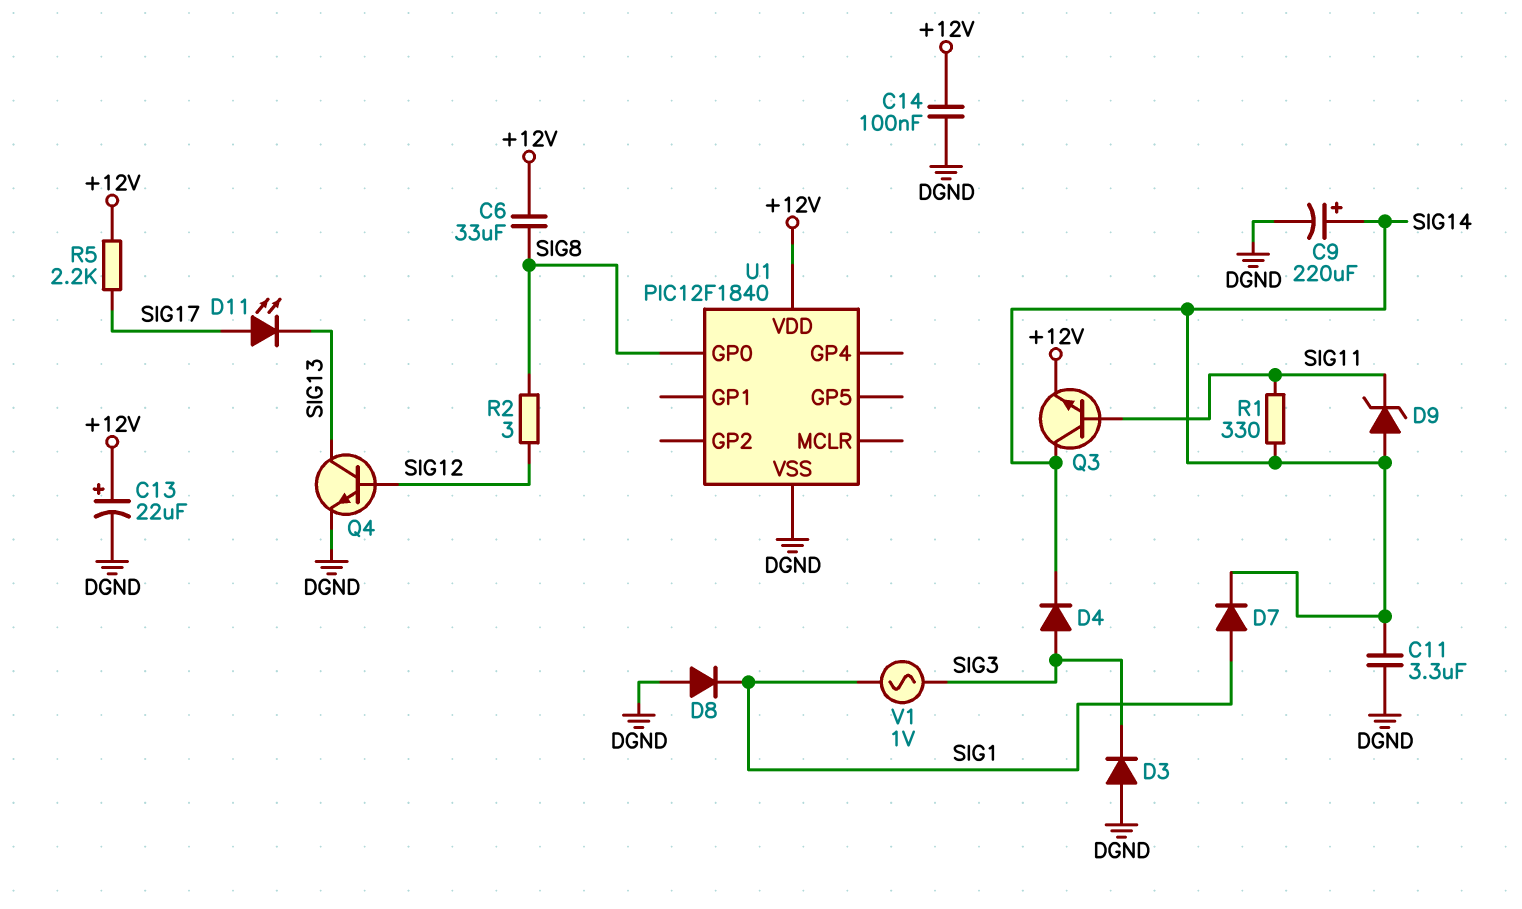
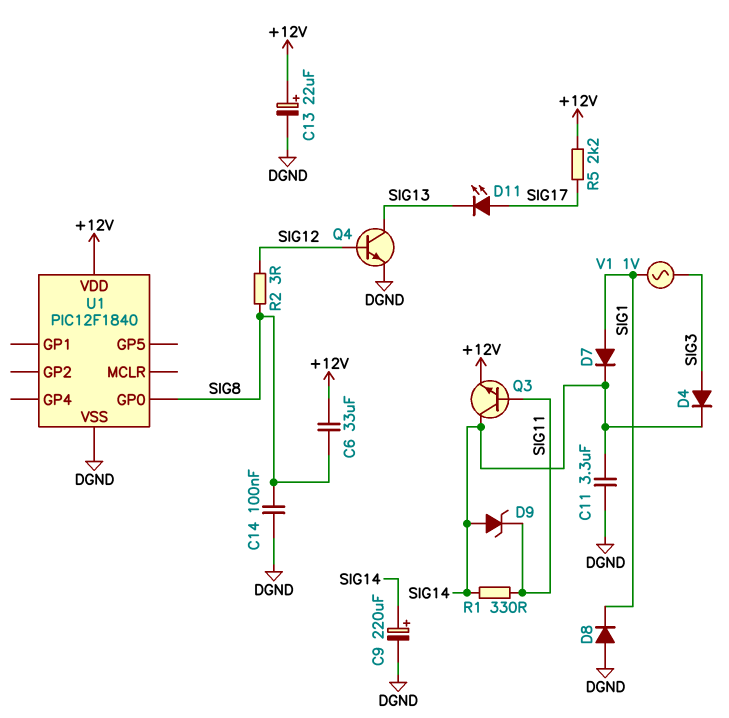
C14: 100nF (+12V, DGND) -> 100nF (DGND, SIG8)
D3: diode (A DGND, K SIG3) -> none

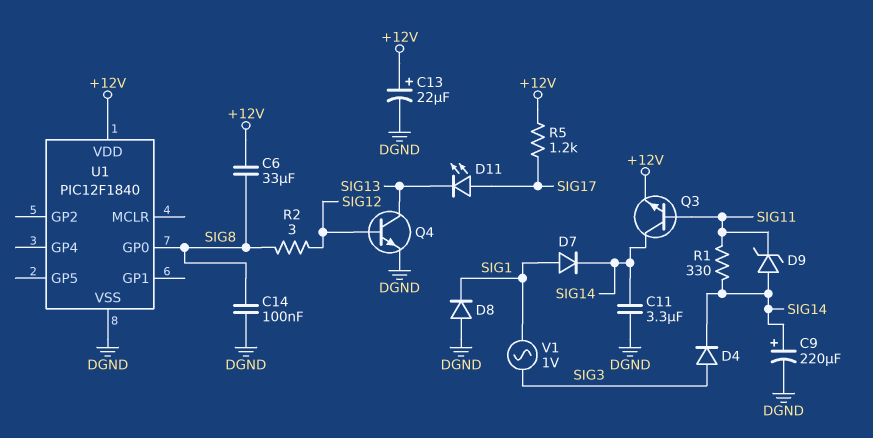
R5: 2.2k (+12V, SIG17) -> 1.2k (+12V, SIG17)

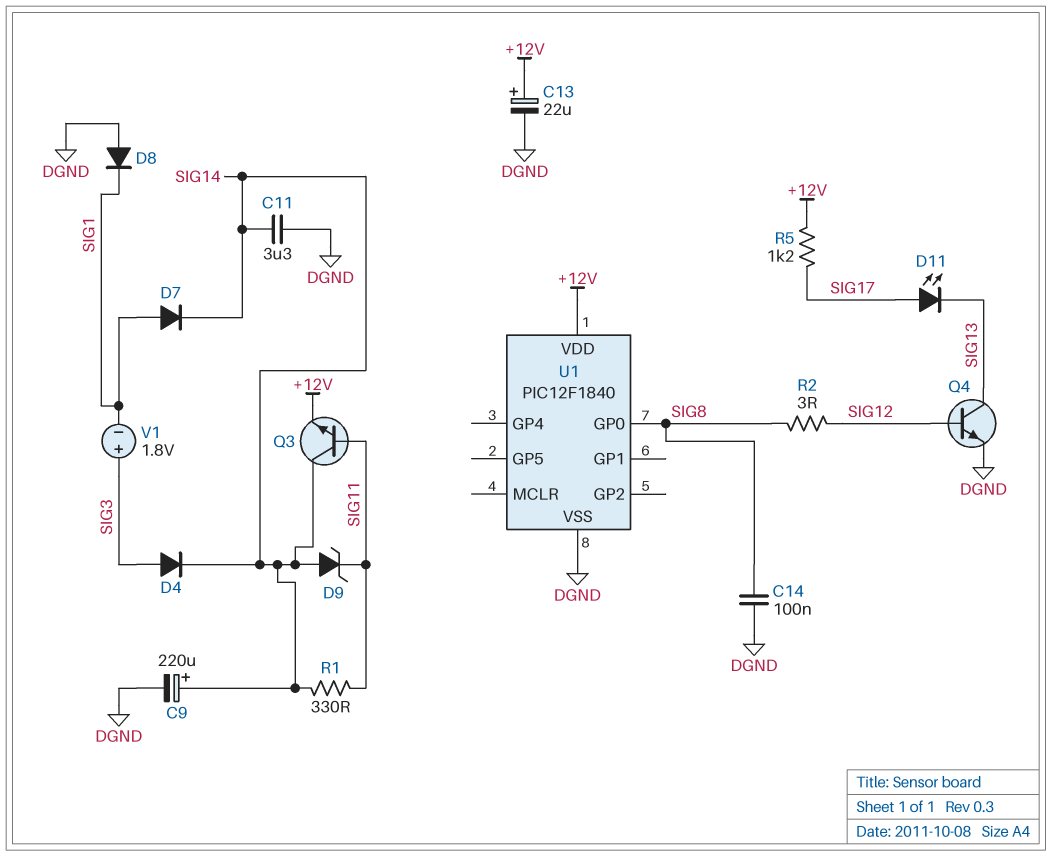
C6: 33uF (+12V, SIG8) -> none
V1: AC 1V (SIG1, SIG3) -> 1.8V (plus SIG3, minus SIG1)

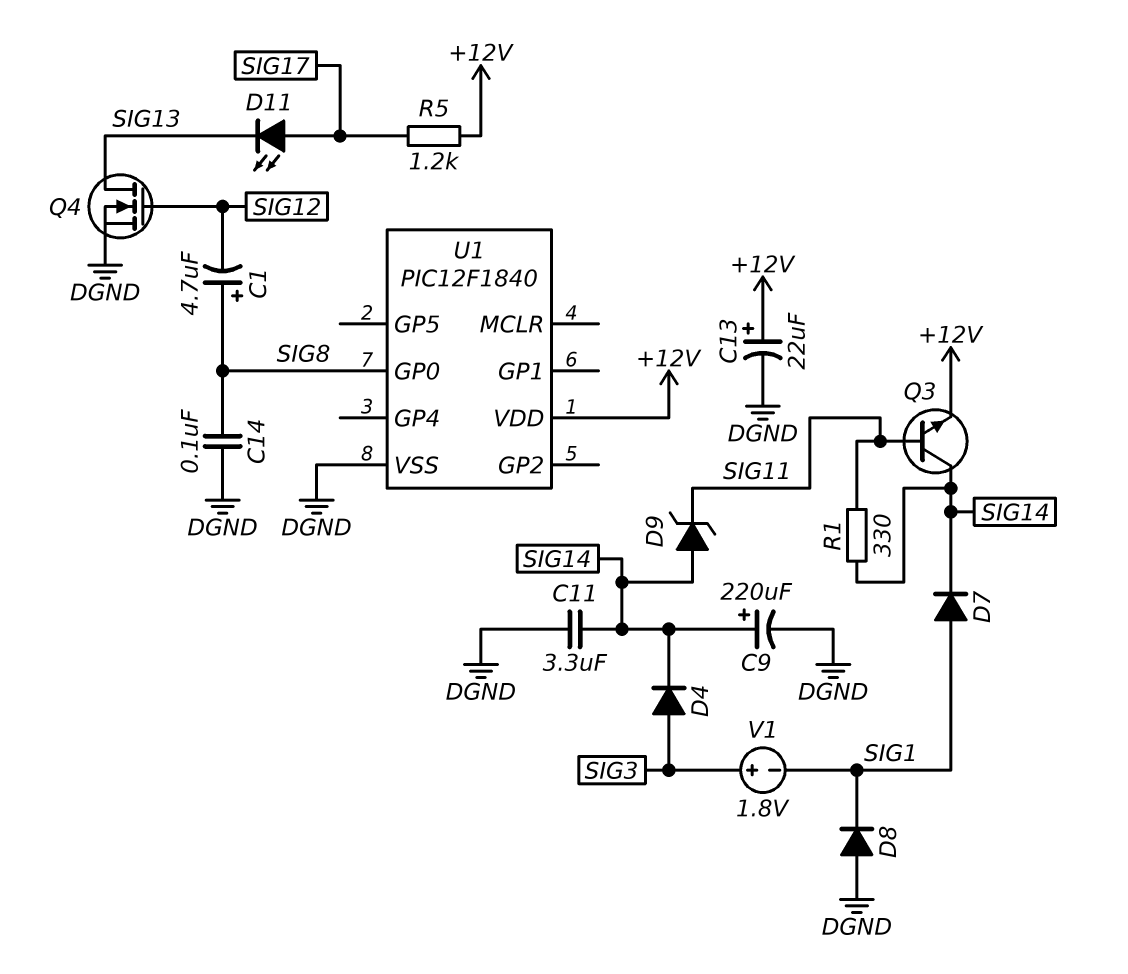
C1: none -> 4.7uF (plus SIG8, minus SIG12)
Q4: NPN (B SIG12, C SIG13, E DGND) -> NMOS (G SIG12, D SIG13, S DGND)
R2: 3 (SIG8, SIG12) -> none

